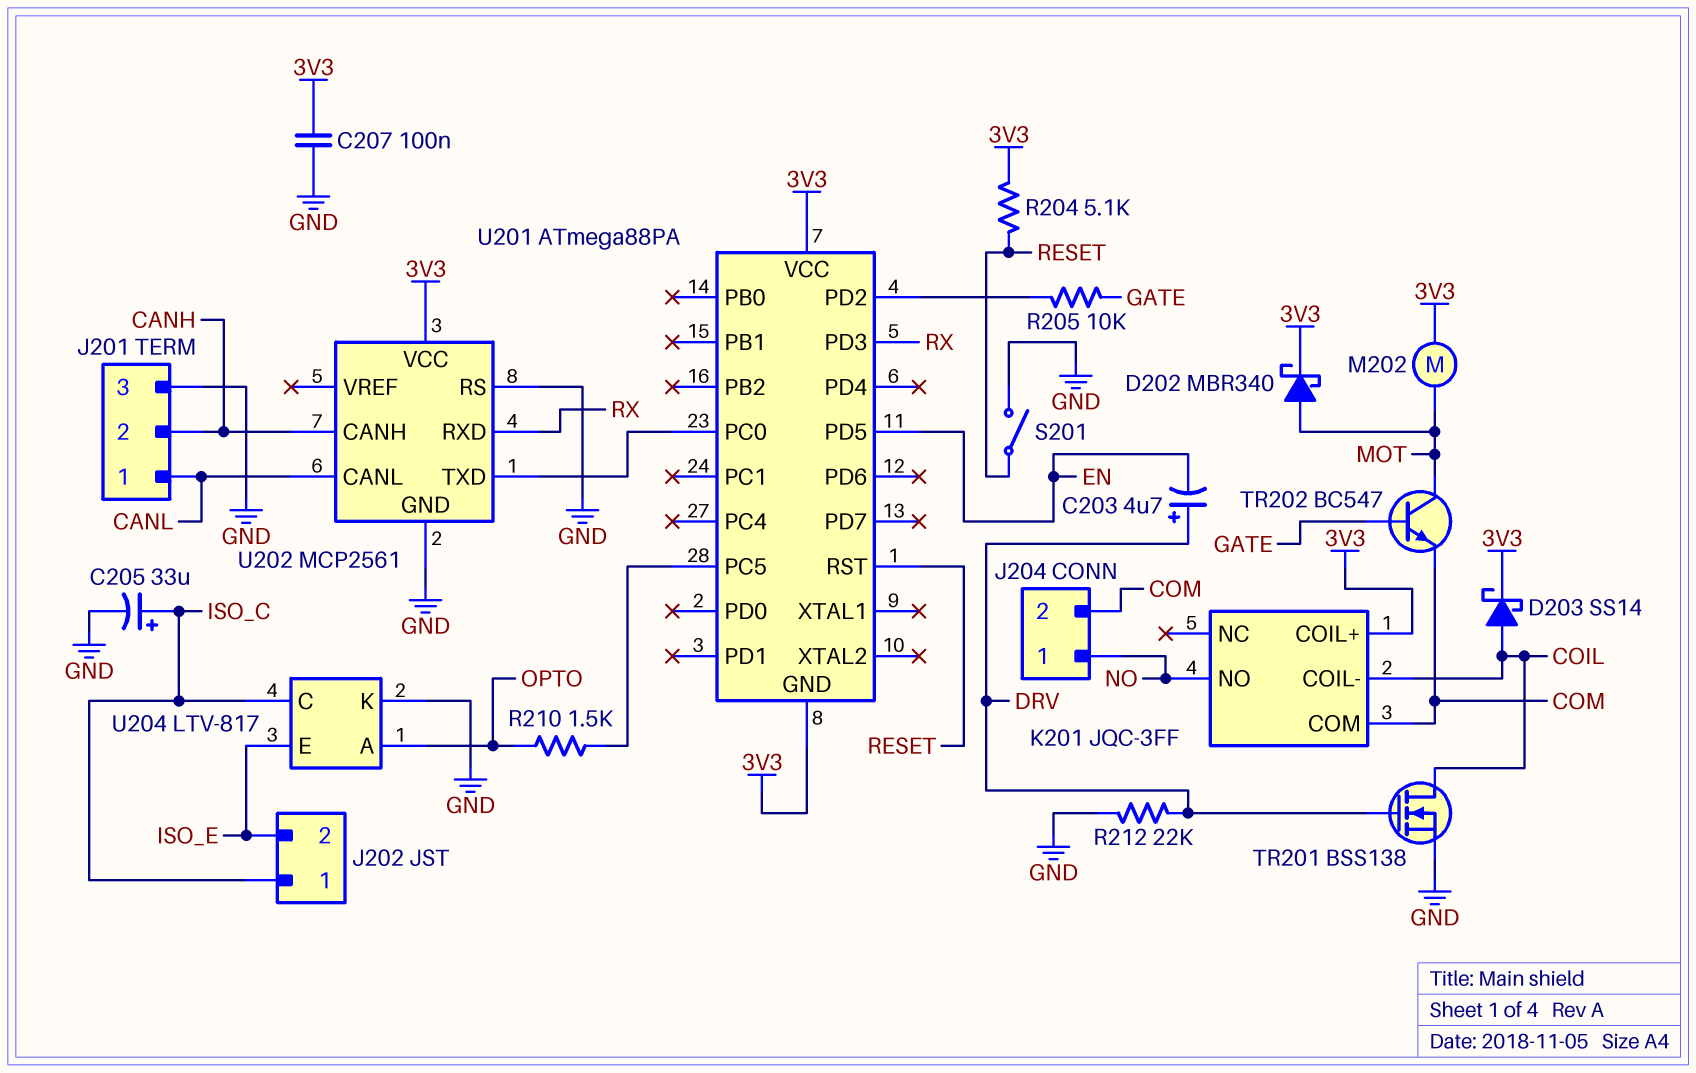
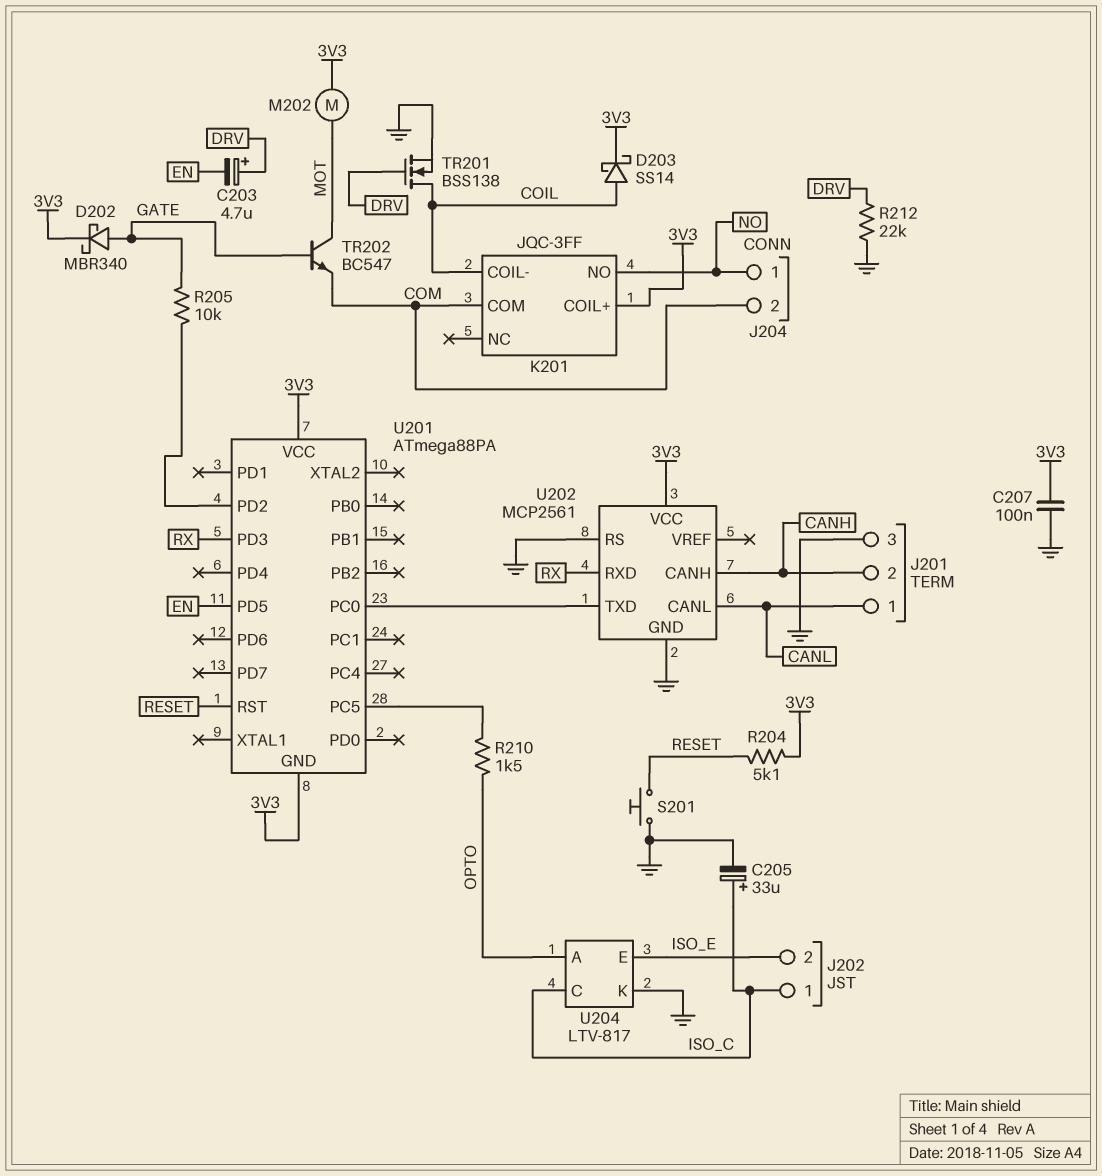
D202: schottky MBR340 (A MOT, K 3V3) -> schottky MBR340 (A GATE, K 3V3)
S201: switch (GND, RESET) -> button (GND, RESET)

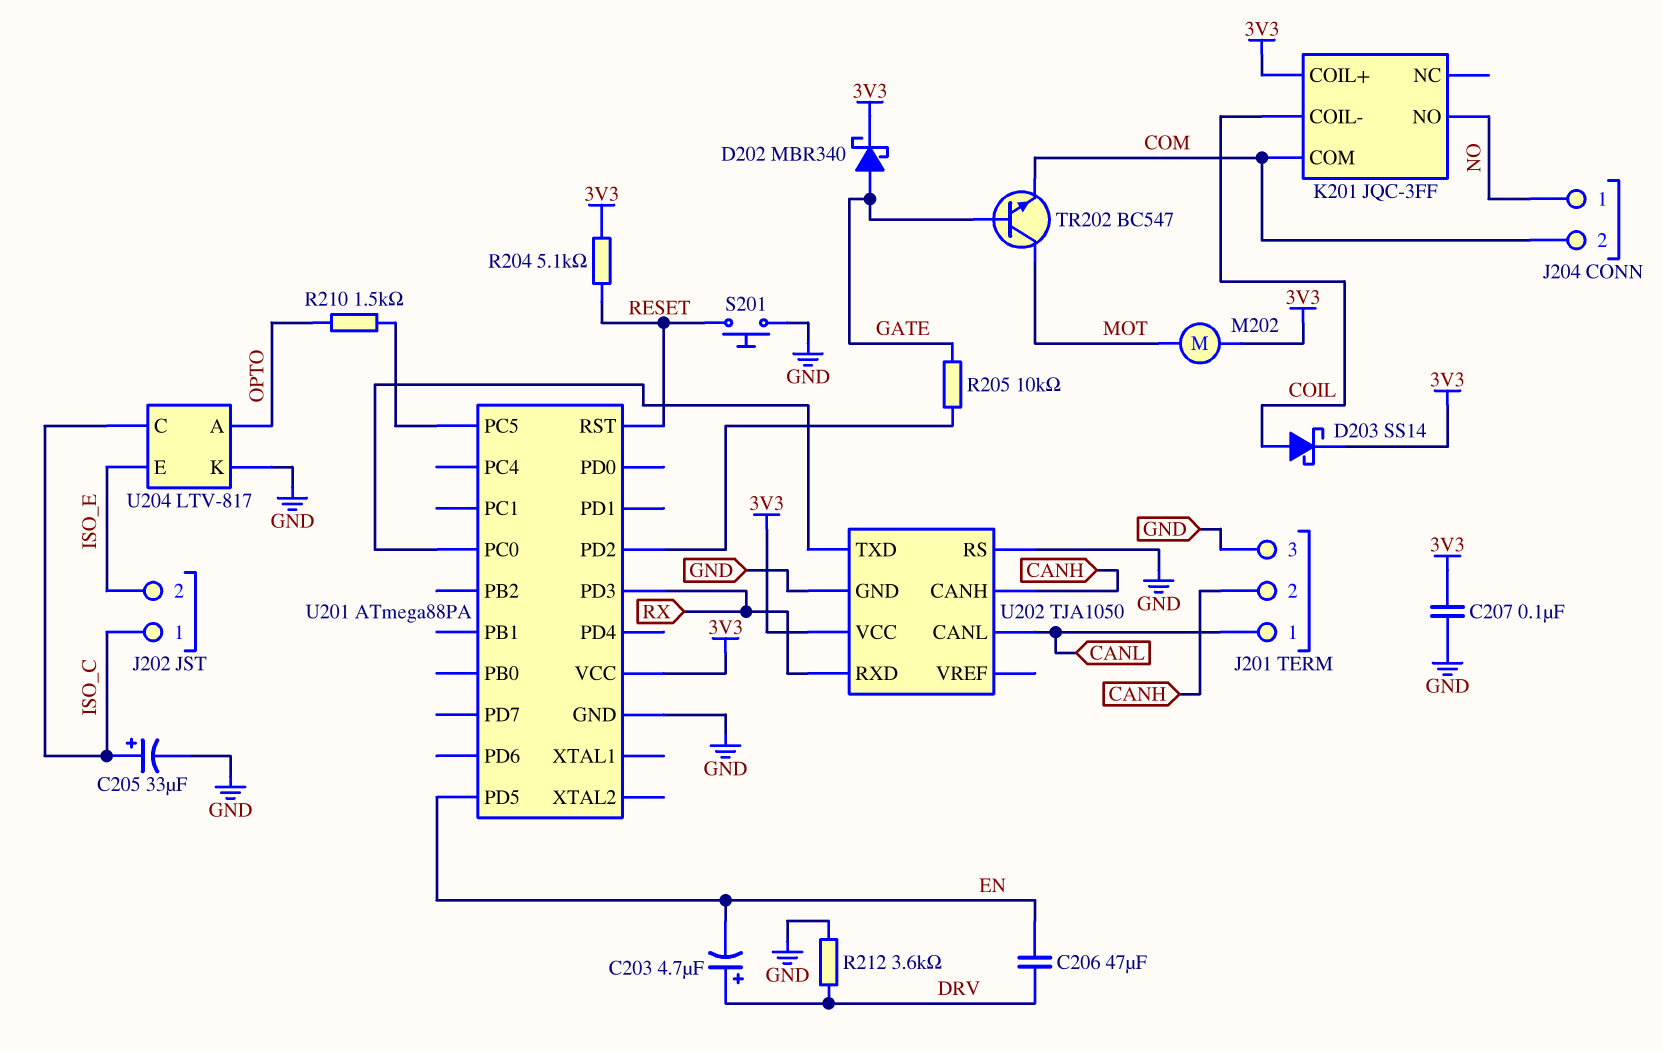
C206: none -> 47uF (DRV, EN)
R212: 22k (DRV, GND) -> 3.6k (DRV, GND)
TR201: NMOS BSS138 (G DRV, D COIL, S GND) -> none
U201 pin GND: 3V3 -> GND
U202: MCP2561 -> TJA1050

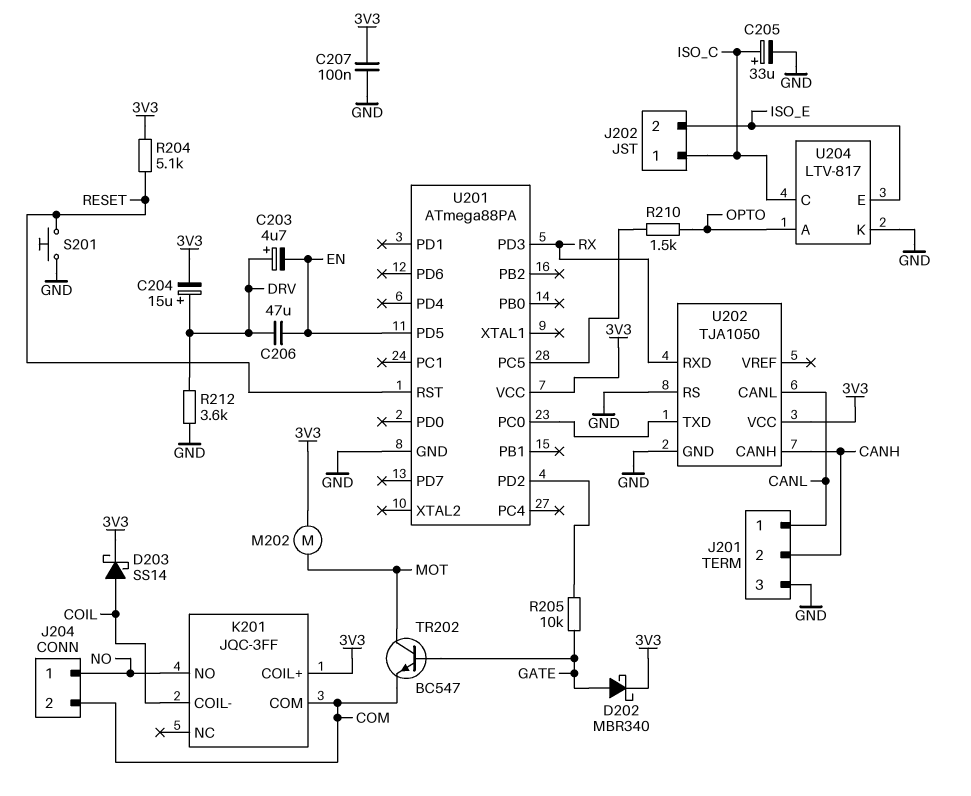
C204: none -> 15uF (plus DRV, minus 3V3)

